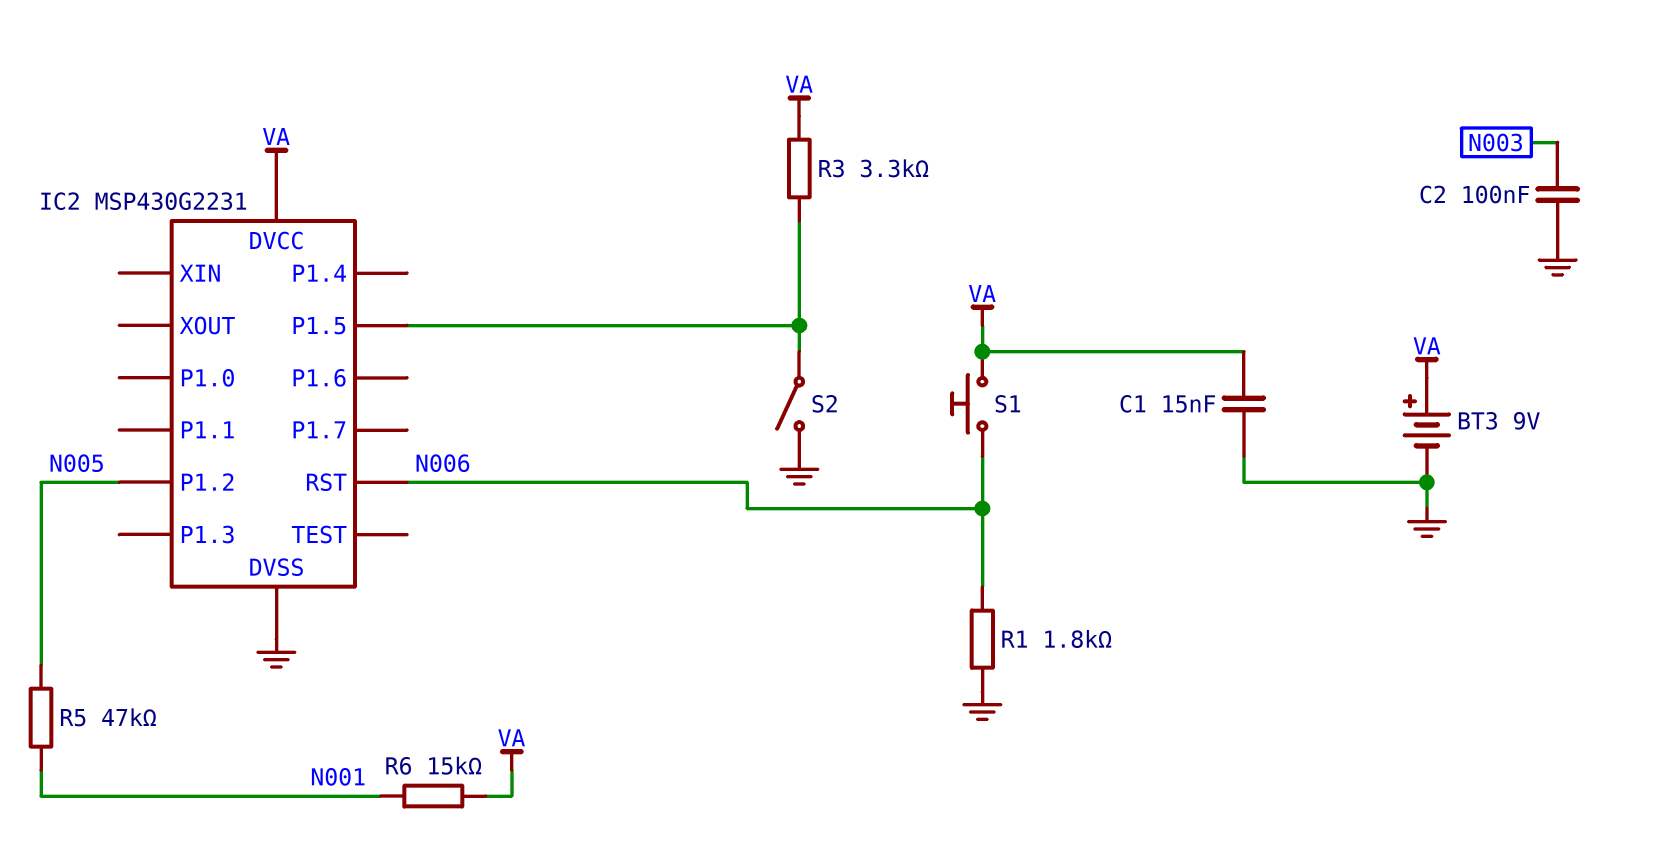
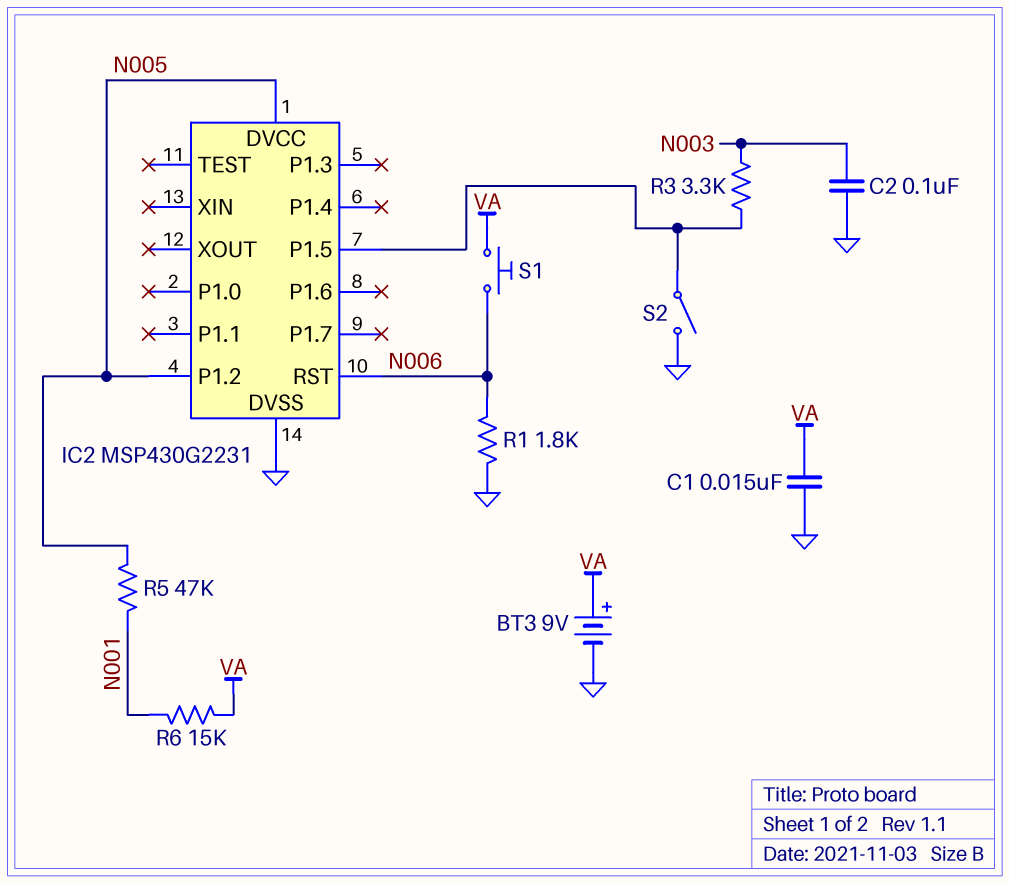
IC2 pin DVCC: VA -> N005
R3: 3.3k (IC2/P1.5, VA) -> 3.3k (IC2/P1.5, N003)

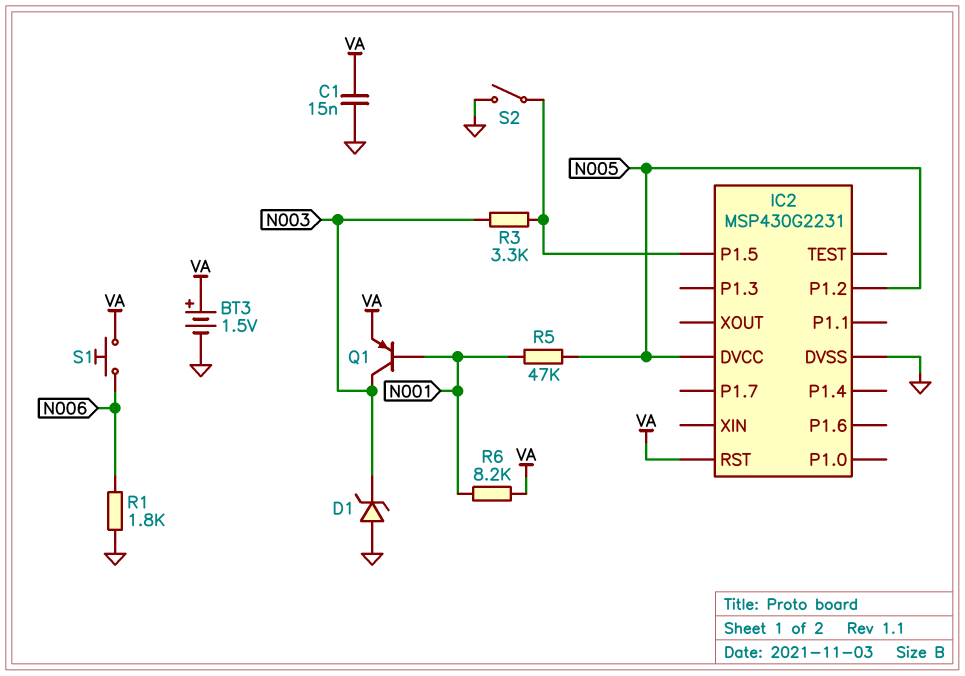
BT3: 9V (plus VA, minus GND) -> 1.5V (plus VA, minus GND)
C2: 100nF (GND, N003) -> none
D1: none -> zener (A GND, K N003)
IC2 pin RST: N006 -> VA
Q1: none -> PNP (B N001, C N003, E VA)
R6: 15k (N001, VA) -> 8.2k (N001, VA)

